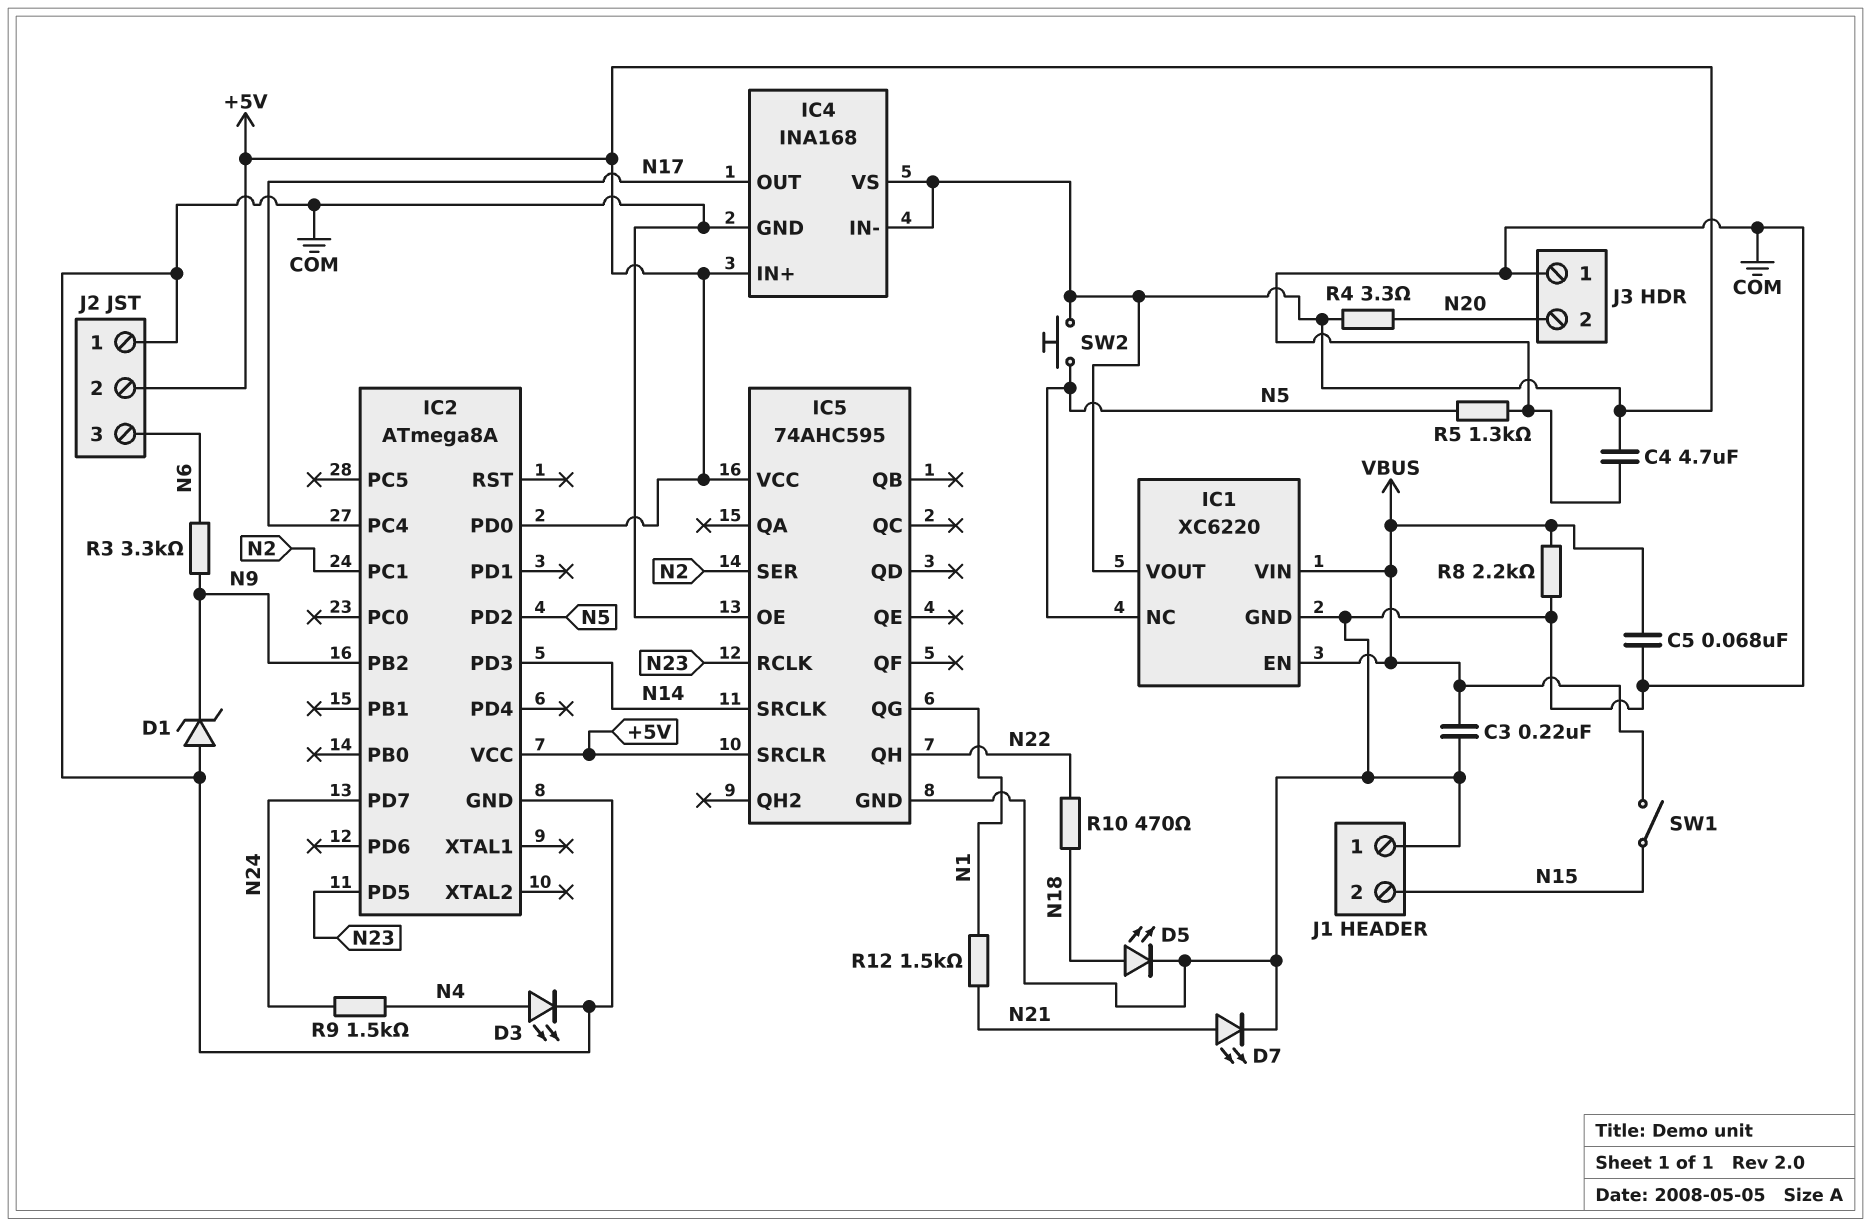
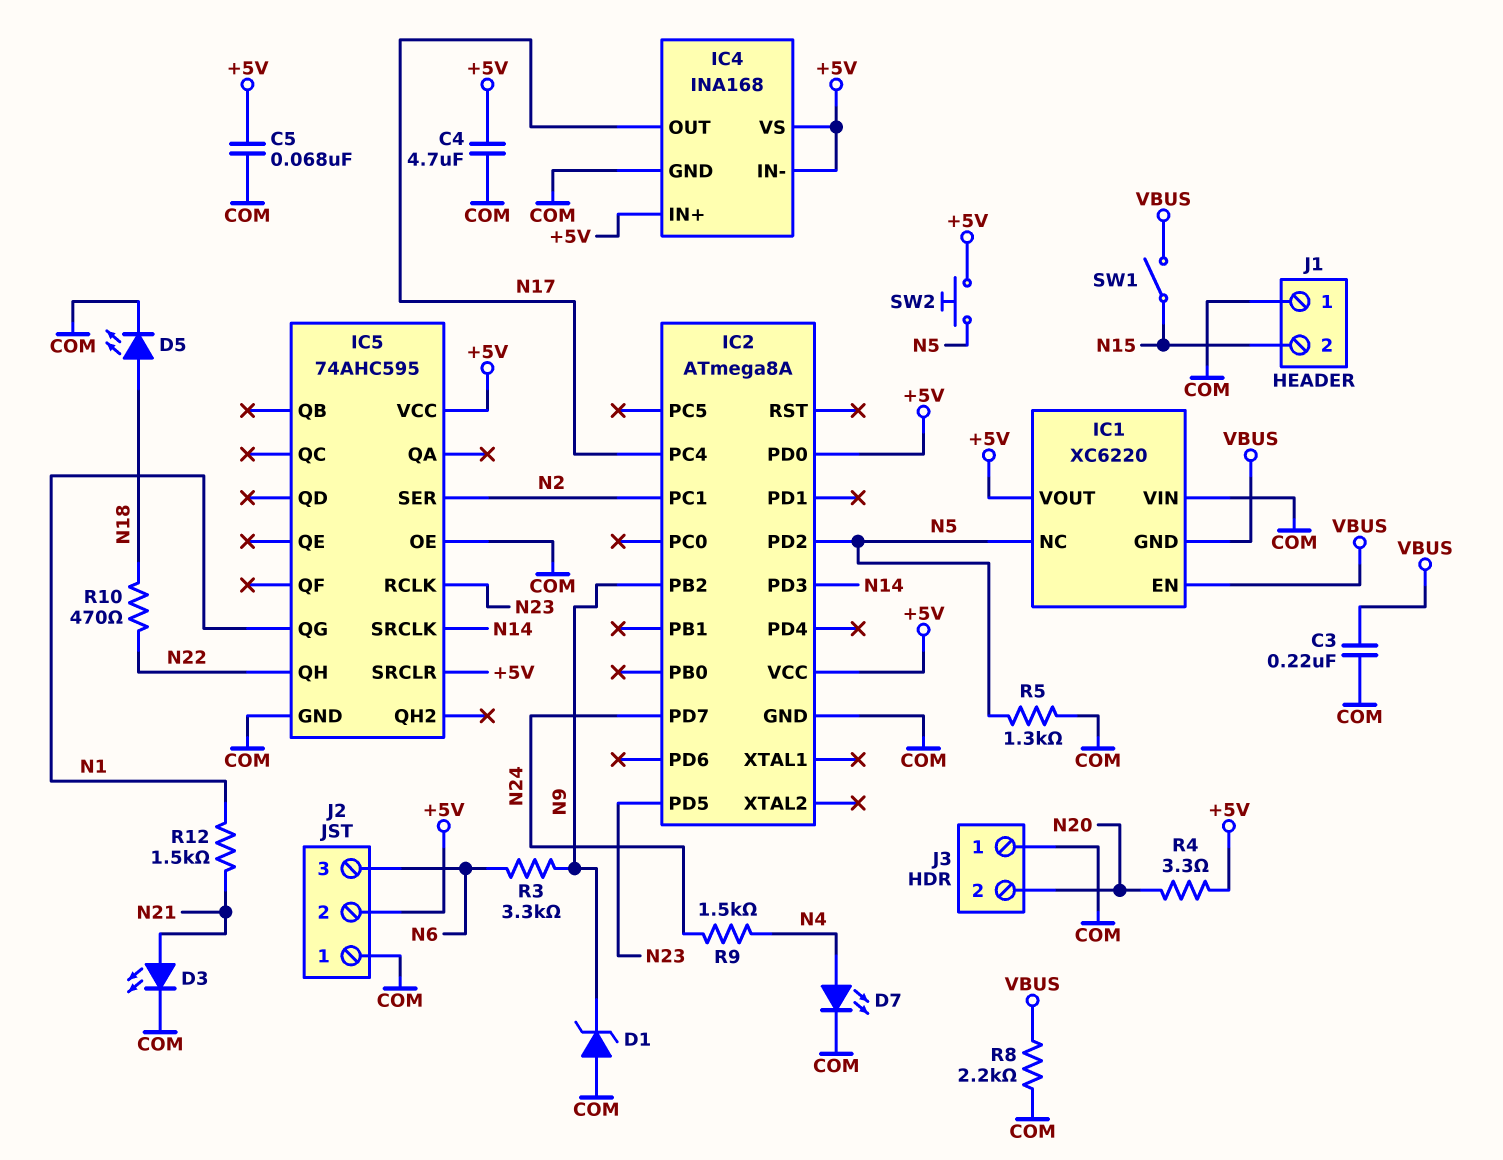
C5: 68nF (COM, VBUS) -> 68nF (+5V, COM)
D3: LED (A N4, K COM) -> LED (A N21, K COM)
D7: LED (A N21, K COM) -> LED (A N4, K COM)
IC1 pin GND: COM -> VBUS
IC1 pin VIN: VBUS -> COM

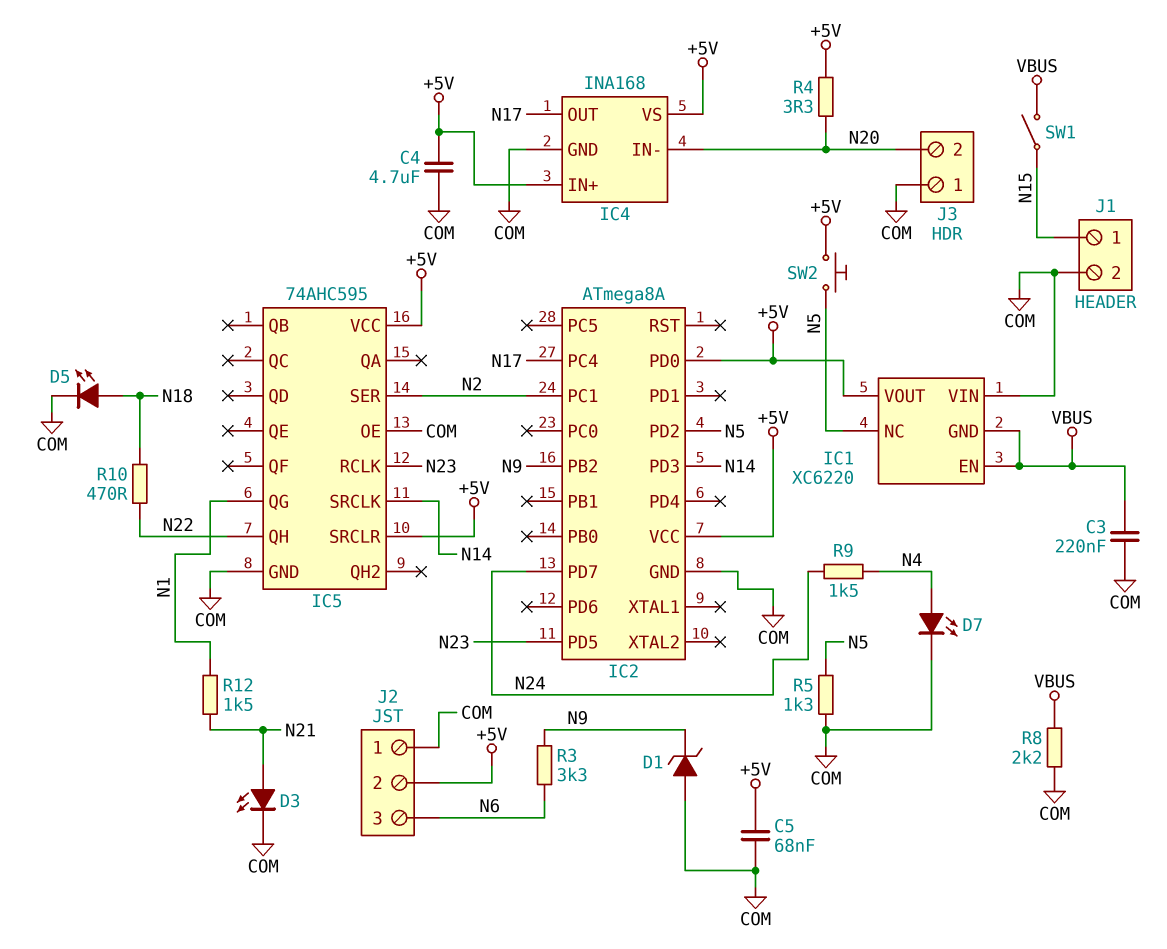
IC4 pin IN-: +5V -> N20
J1 pin 1: COM -> N15
J1 pin 2: N15 -> COM

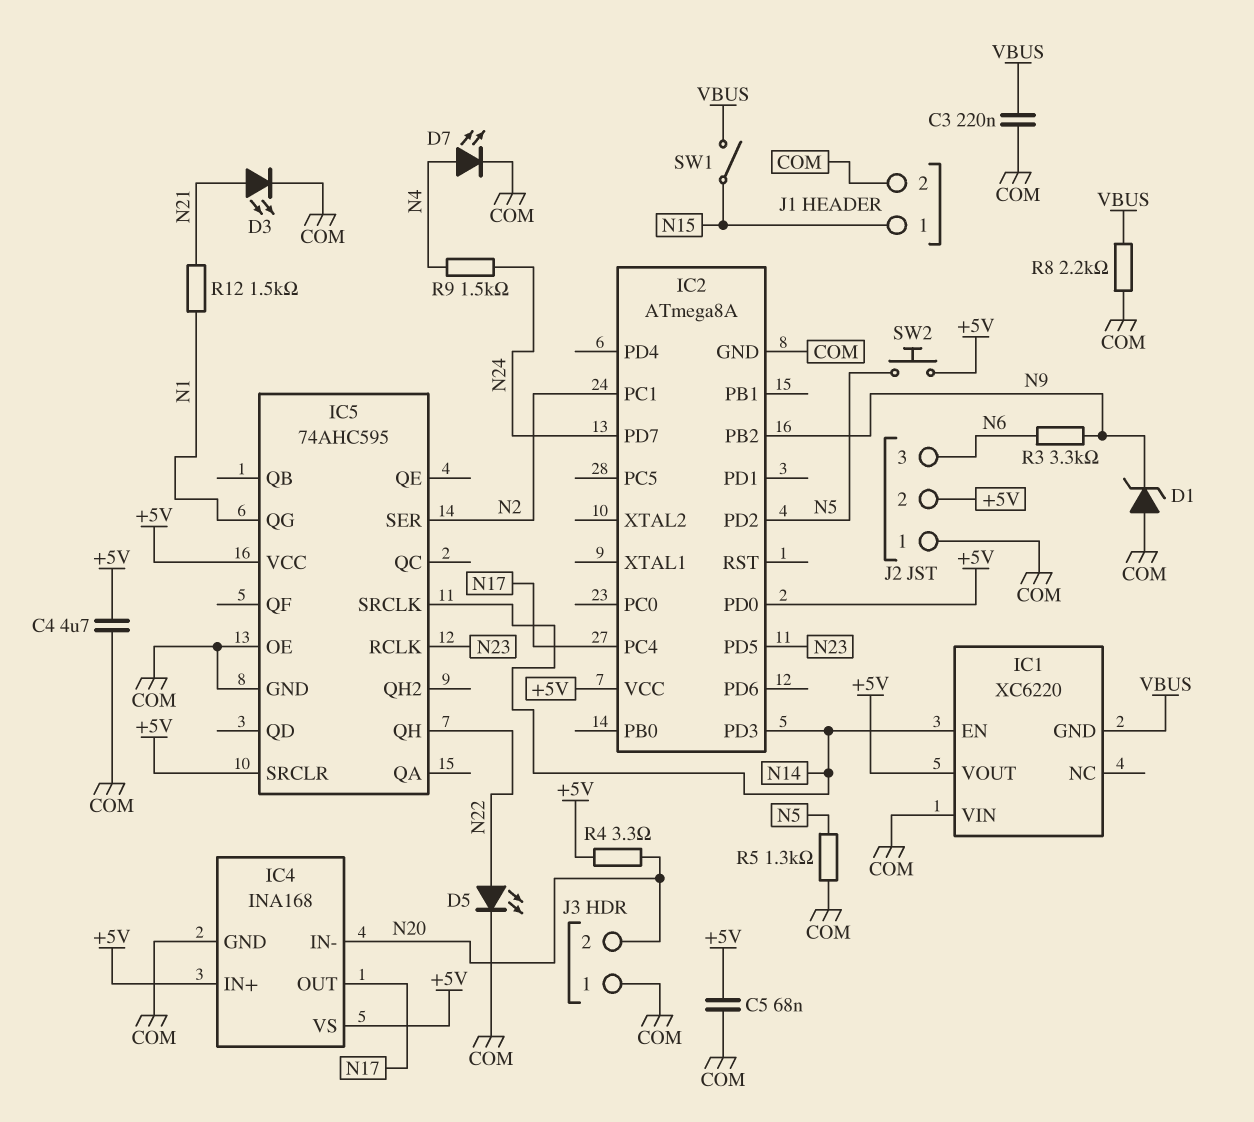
D5: LED (A N18, K COM) -> LED (A N22, K COM)
IC1 pin EN: VBUS -> N14
IC1 pin NC: N5 -> none
R10: 470 (N18, N22) -> none

